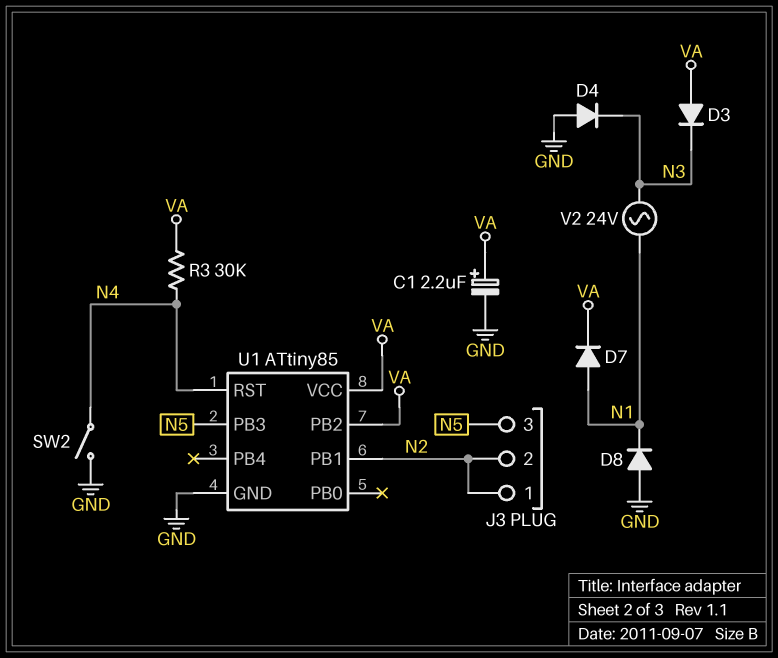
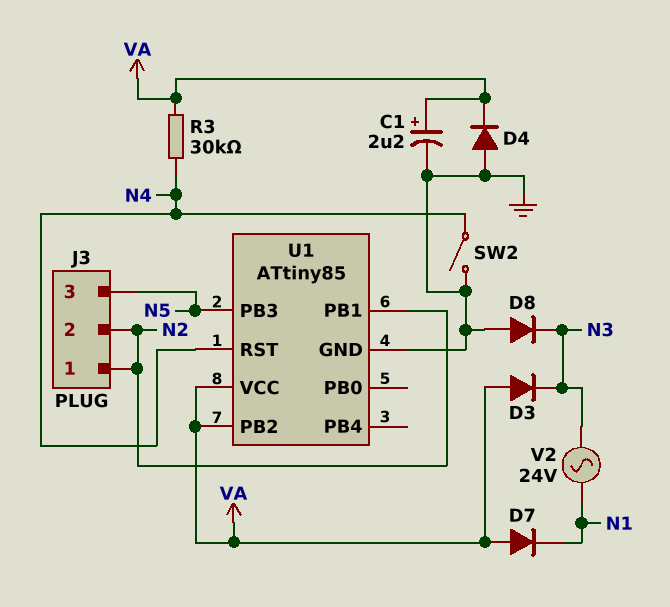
D4: diode (A GND, K N3) -> diode (A GND, K VA)
D7: diode (A N1, K VA) -> diode (A VA, K N1)
D8: diode (A GND, K N1) -> diode (A GND, K N3)

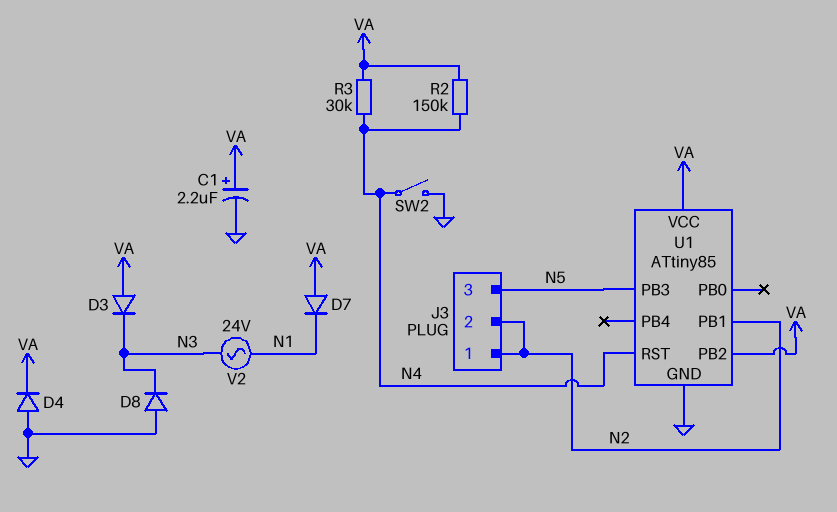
R2: none -> 150k (N4, VA)

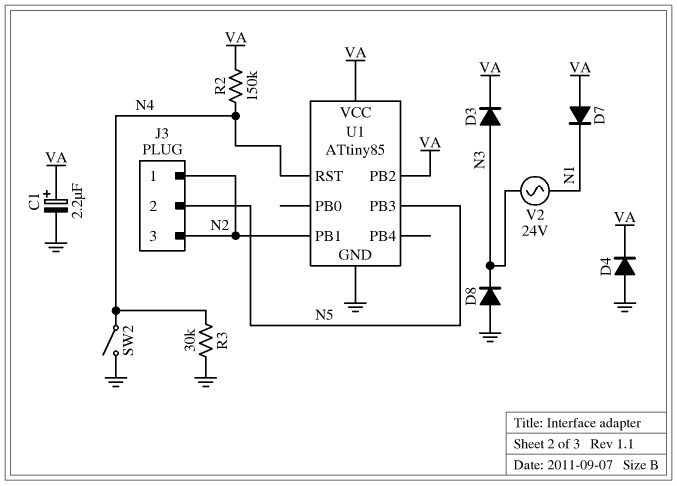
D3: diode (A VA, K N3) -> diode (A N3, K VA)
J3 pin 2: N2 -> N5
J3 pin 3: N5 -> N2
R3: 30k (N4, VA) -> 30k (GND, N4)

